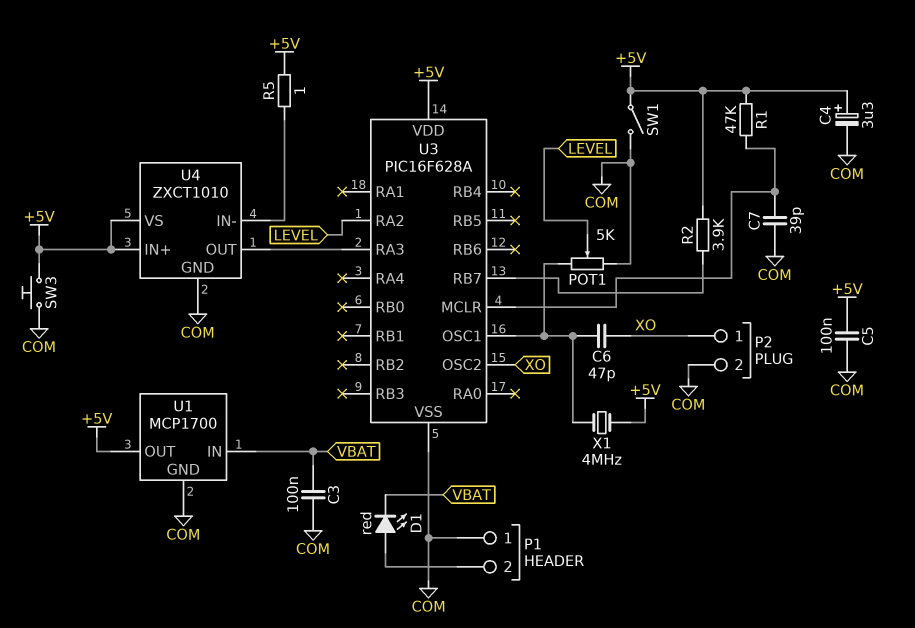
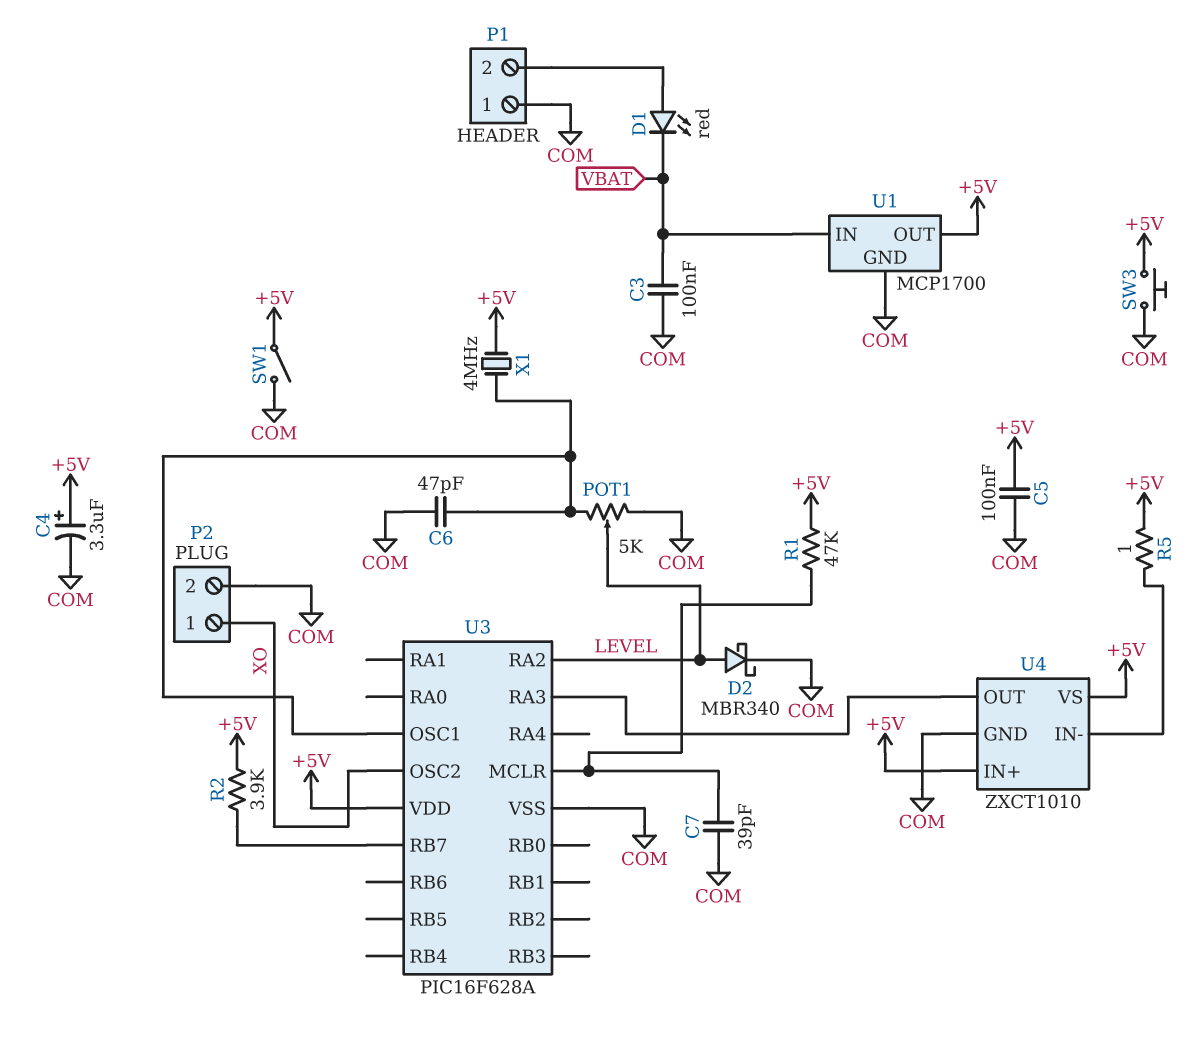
C6: 47pF (U3/OSC1, XO) -> 47pF (COM, U3/OSC1)
D2: none -> schottky MBR340 (A LEVEL, K COM)

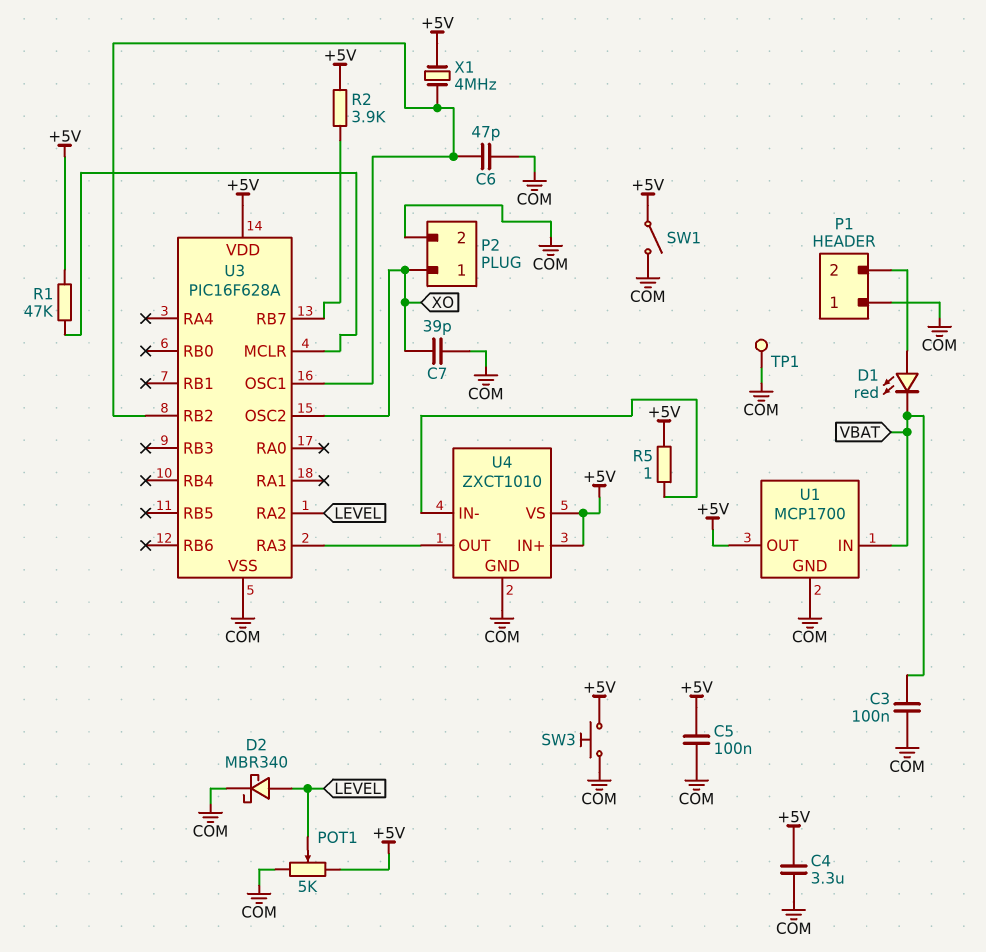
C4: 3.3uF (plus +5V, minus COM) -> 3.3uF (+5V, COM)
C7: 39pF (COM, U3/MCLR) -> 39pF (COM, XO)
POT1: 5k (COM, U3/OSC1, wiper LEVEL) -> 5k (+5V, COM, wiper LEVEL)
TP1: none -> test point (COM)
U3 pin RB2: none -> U3/OSC1

